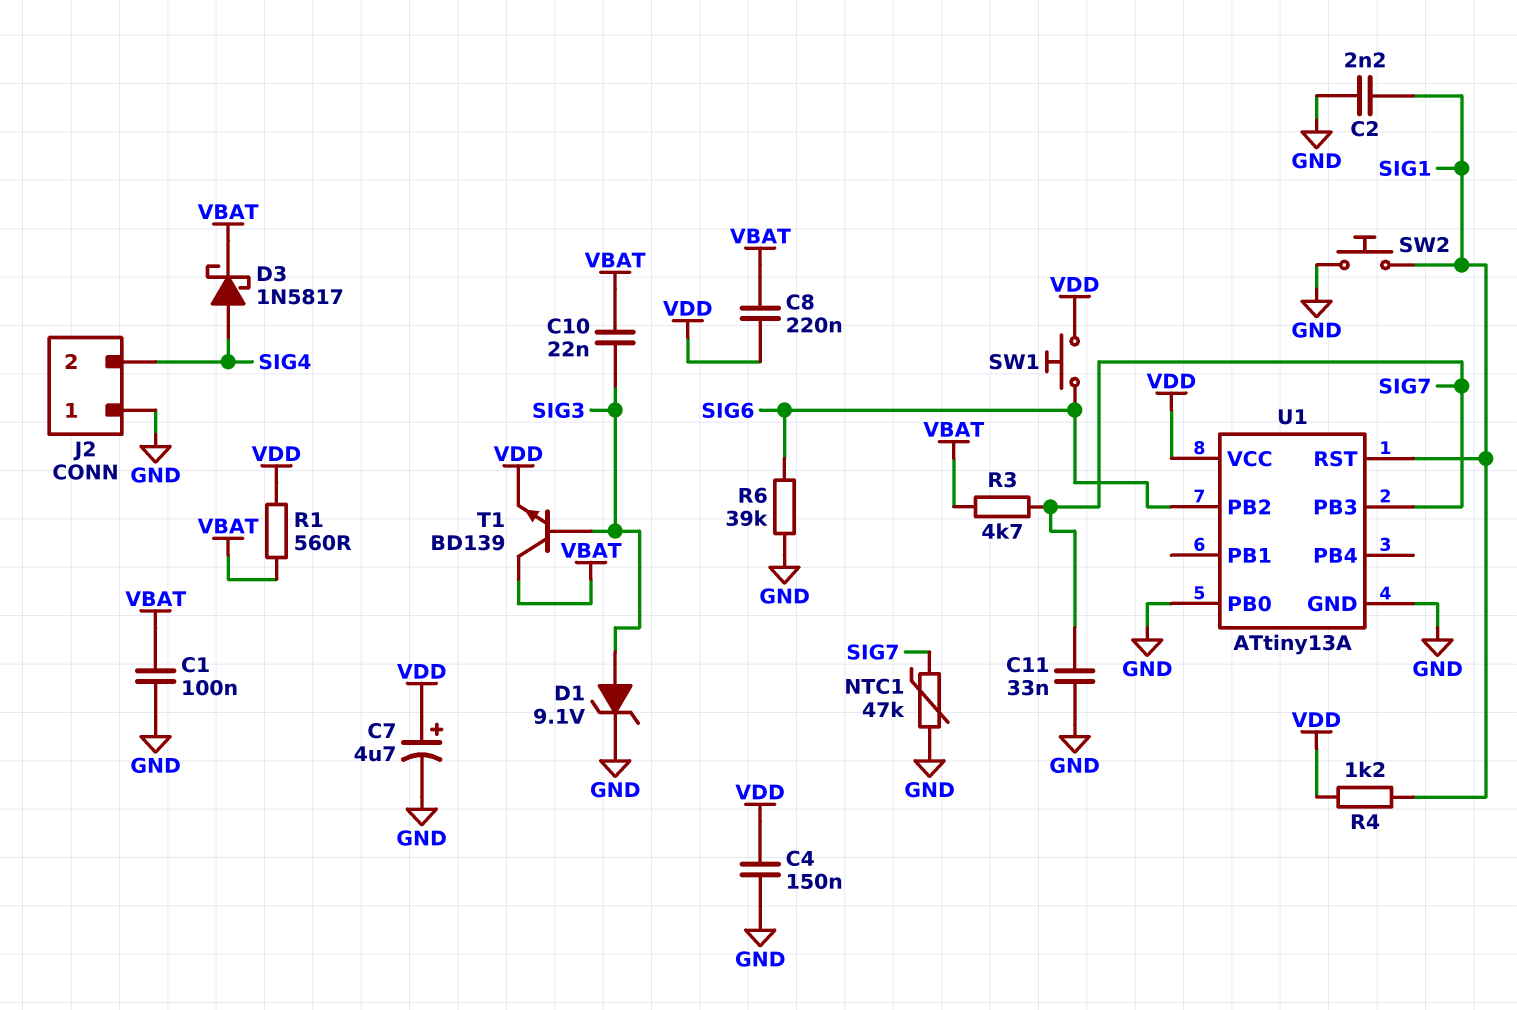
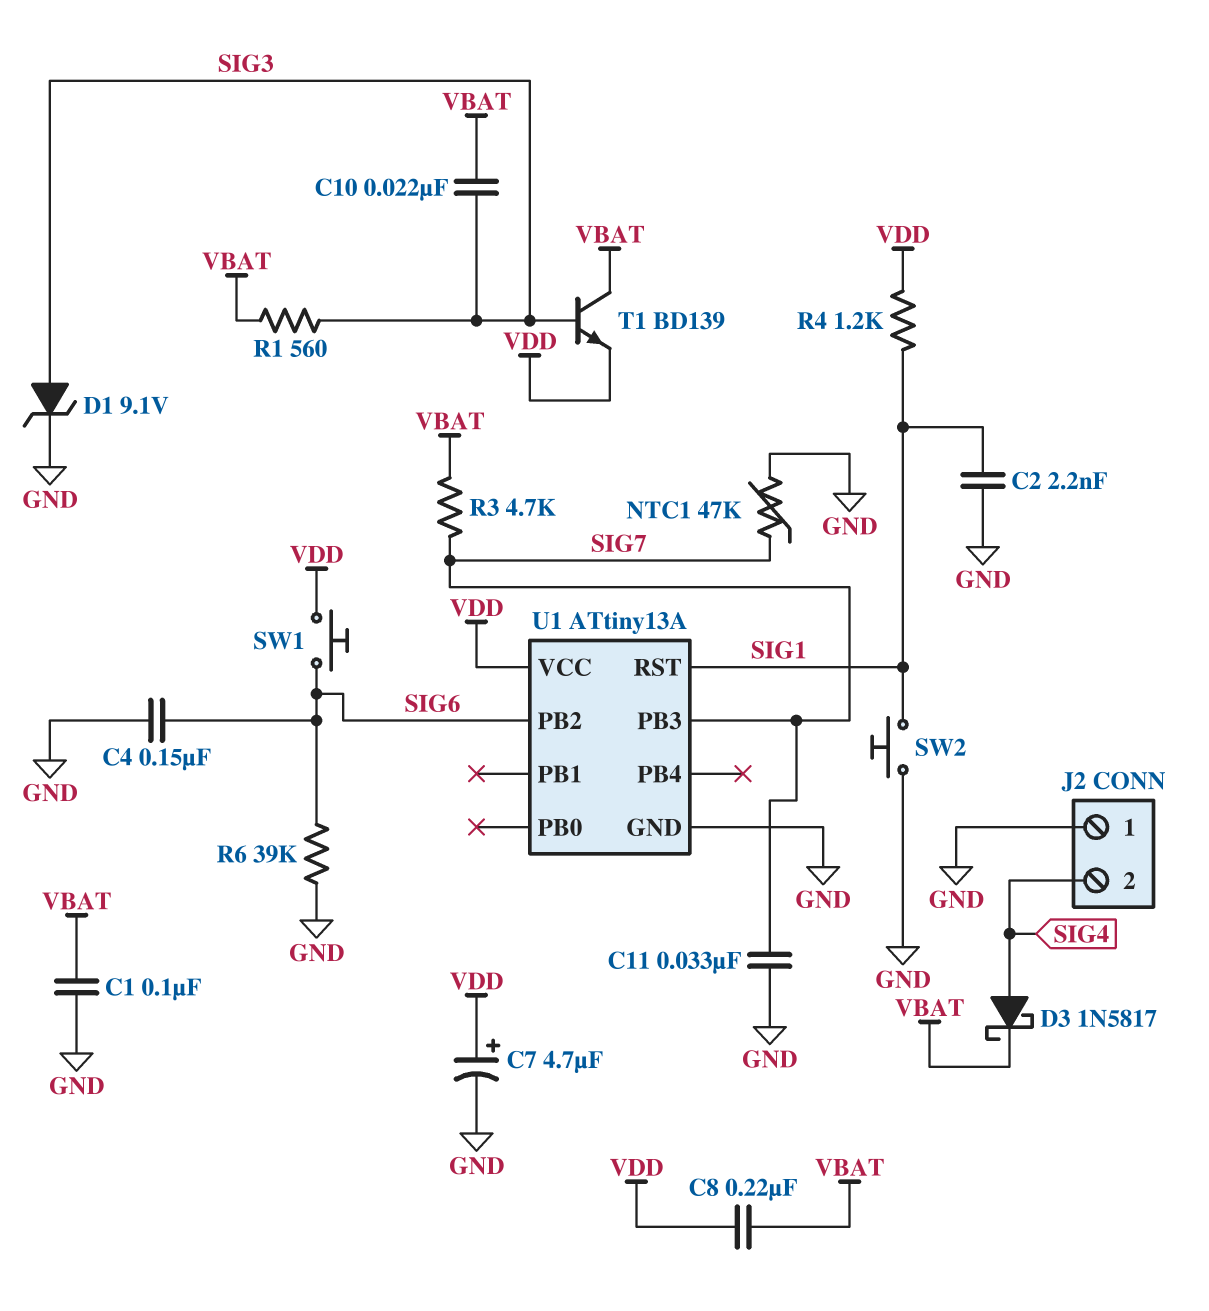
C4: 150nF (GND, VDD) -> 150nF (GND, SIG6)
R1: 560 (VBAT, VDD) -> 560 (SIG3, VBAT)
U1 pin PB0: GND -> none

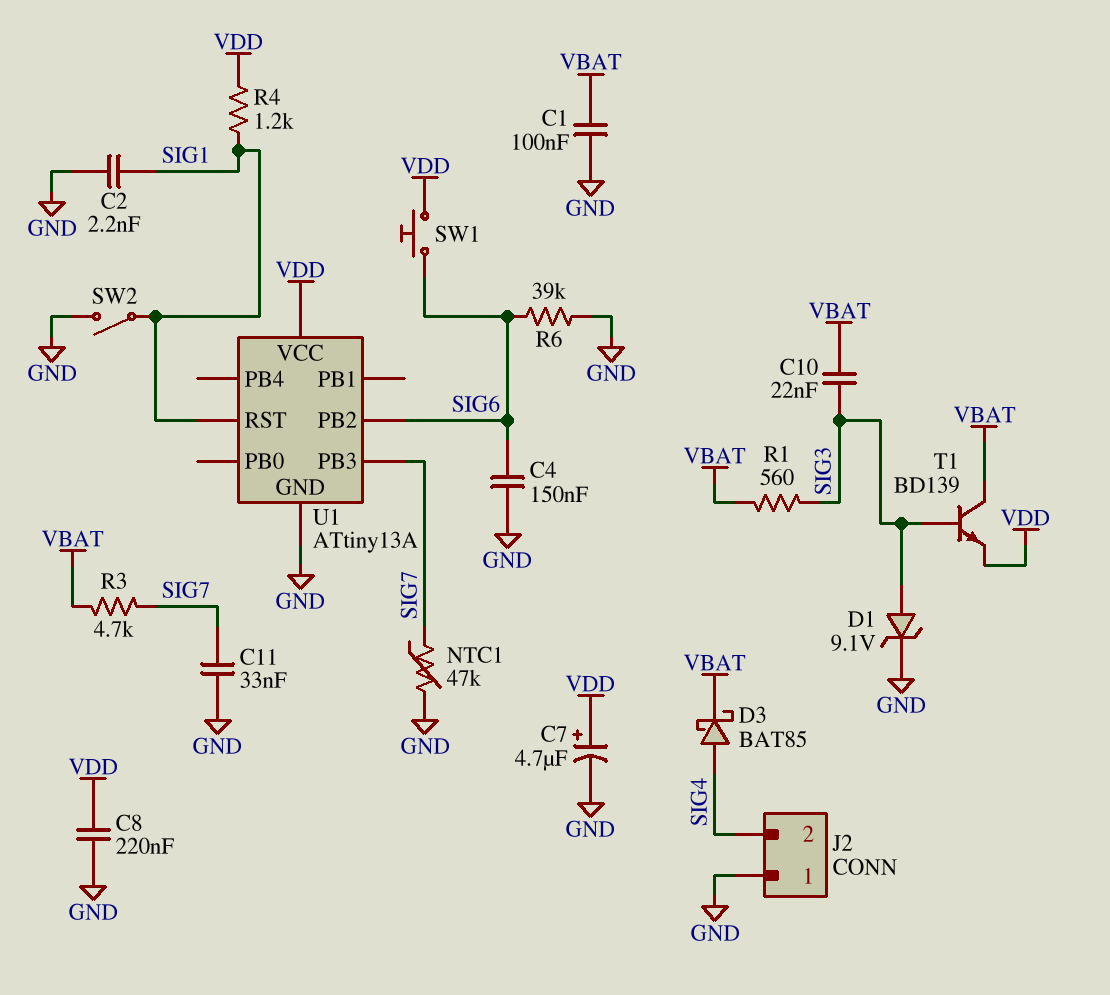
C8: 220nF (VBAT, VDD) -> 220nF (GND, VDD)
D3: schottky 1N5817 (A SIG4, K VBAT) -> schottky BAT85 (A SIG4, K VBAT)
SW2: button (GND, SIG1) -> switch (GND, SIG1)

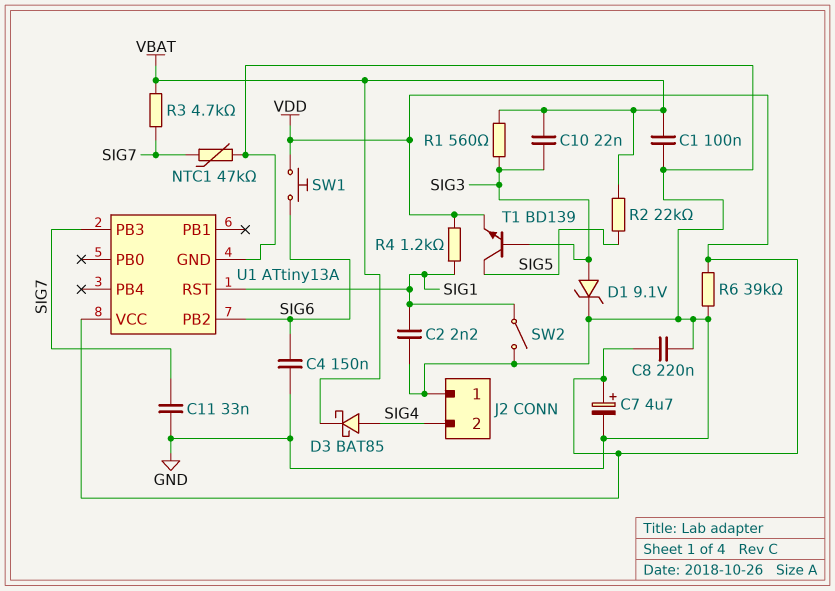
R2: none -> 22k (SIG5, VBAT)
R6: 39k (GND, SIG6) -> 39k (GND, VDD)
T1: NPN BD139 (B SIG3, C VBAT, E VDD) -> NPN BD139 (B SIG3, C SIG5, E VDD)

